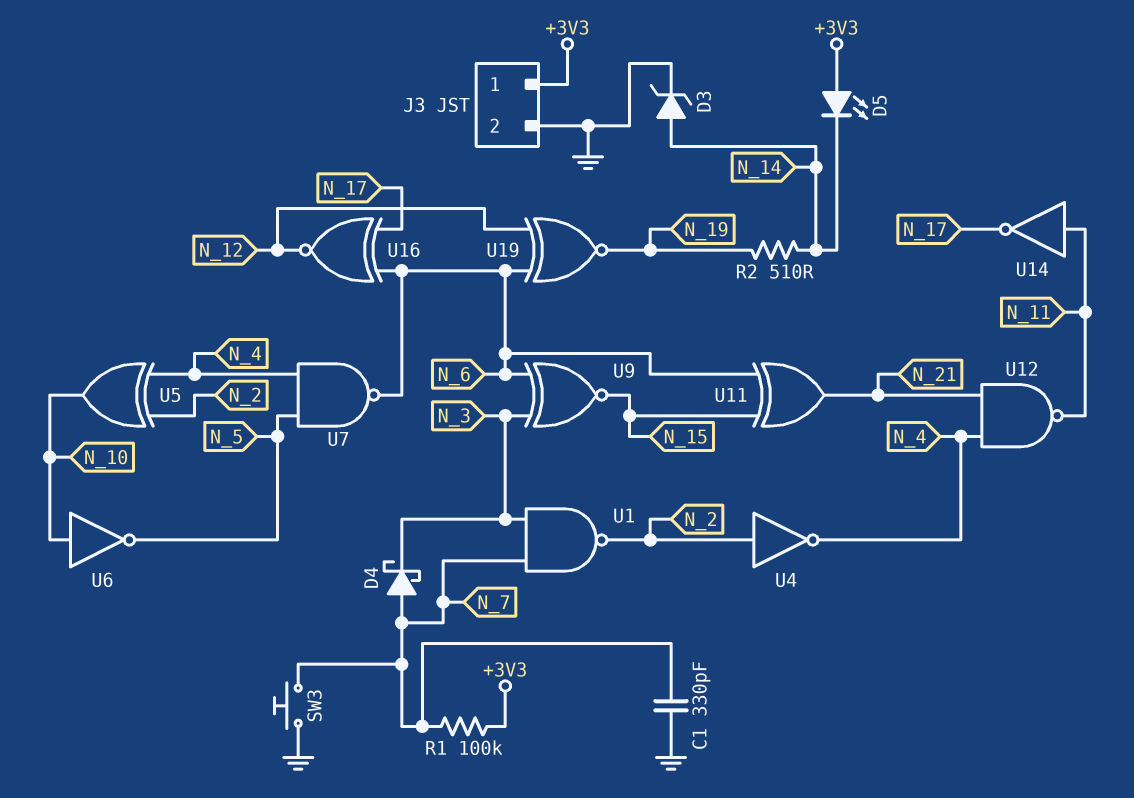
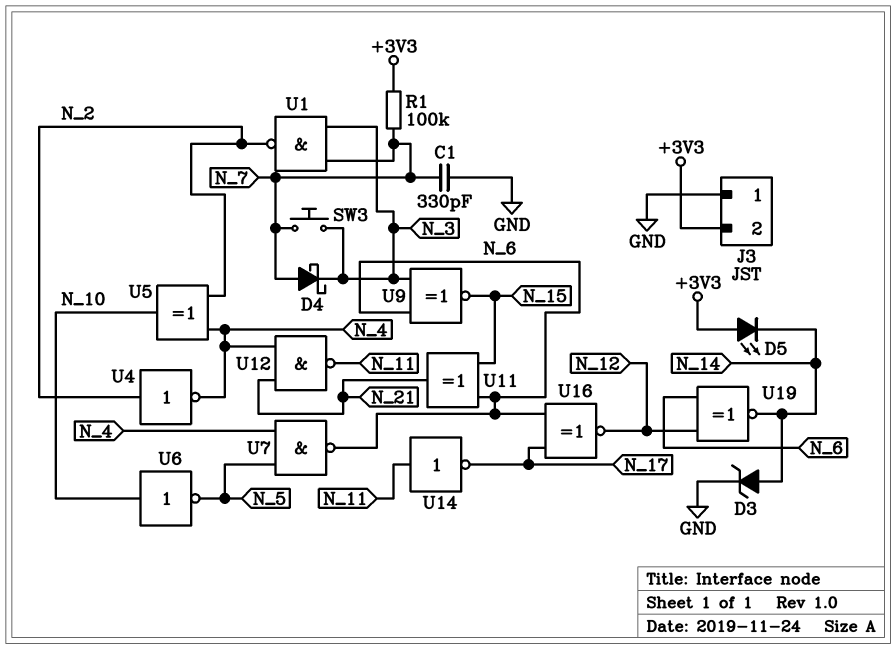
J3 pin 1: +3V3 -> GND
J3 pin 2: GND -> +3V3
R2: 510 (N_14, N_19) -> none
SW3: button (GND, N_7) -> button (N_3, N_7)
U19: XNOR (in N_6, in N_12, out N_19) -> XNOR (in N_6, in N_12, out N_14)

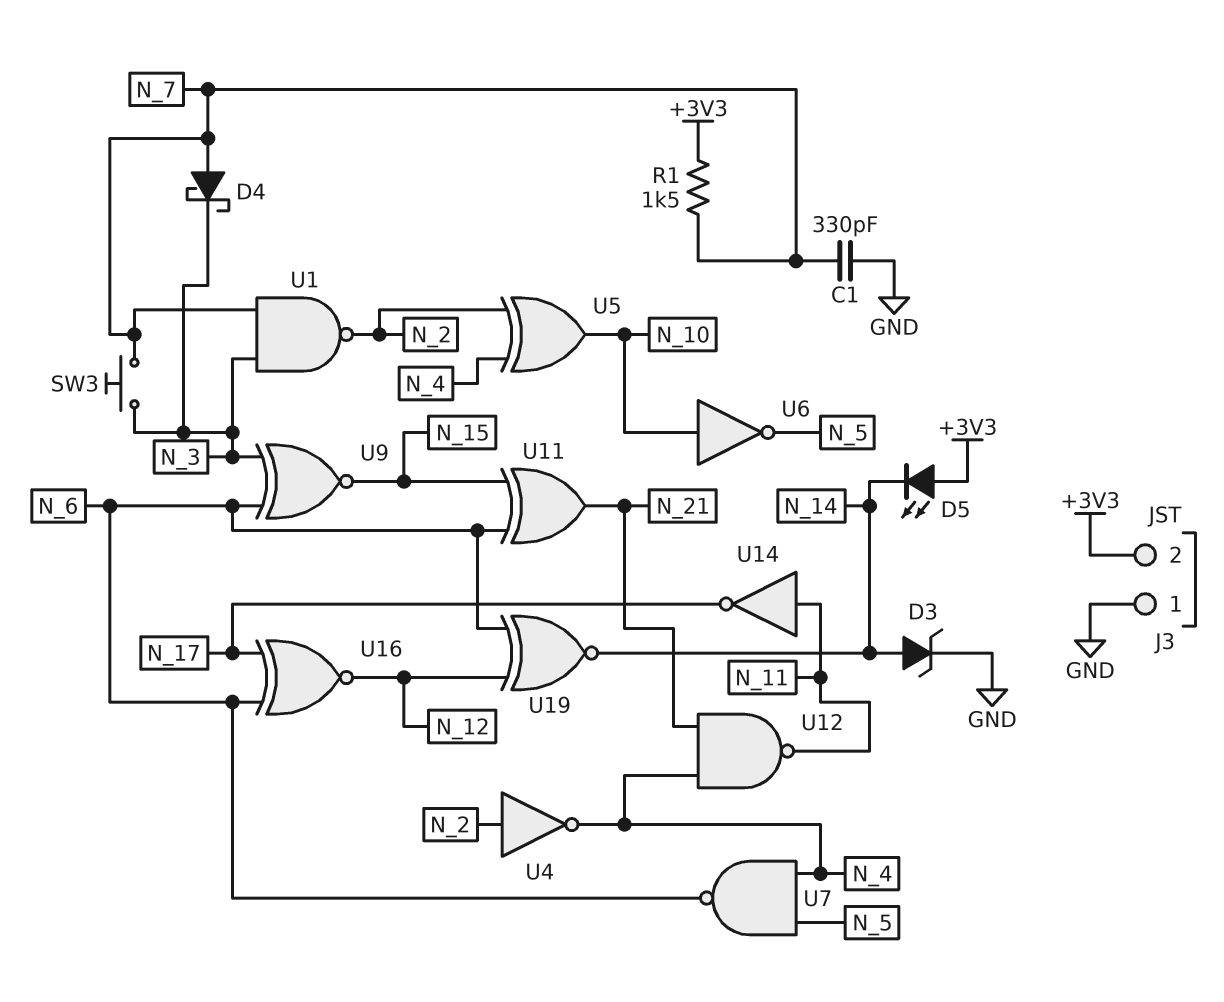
R1: 100k (+3V3, N_7) -> 1.5k (+3V3, N_7)

